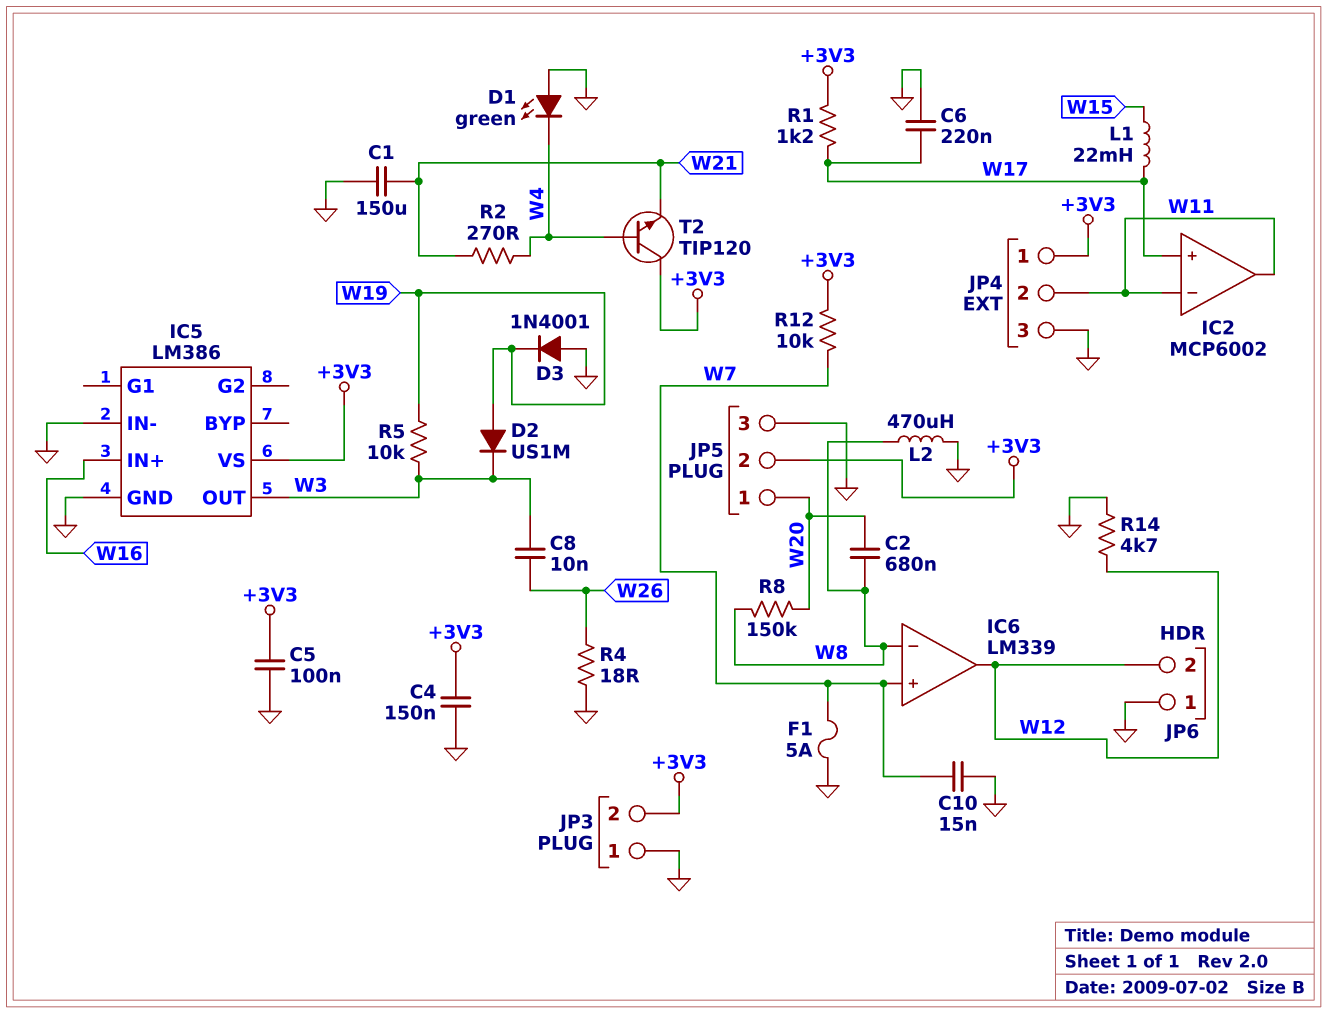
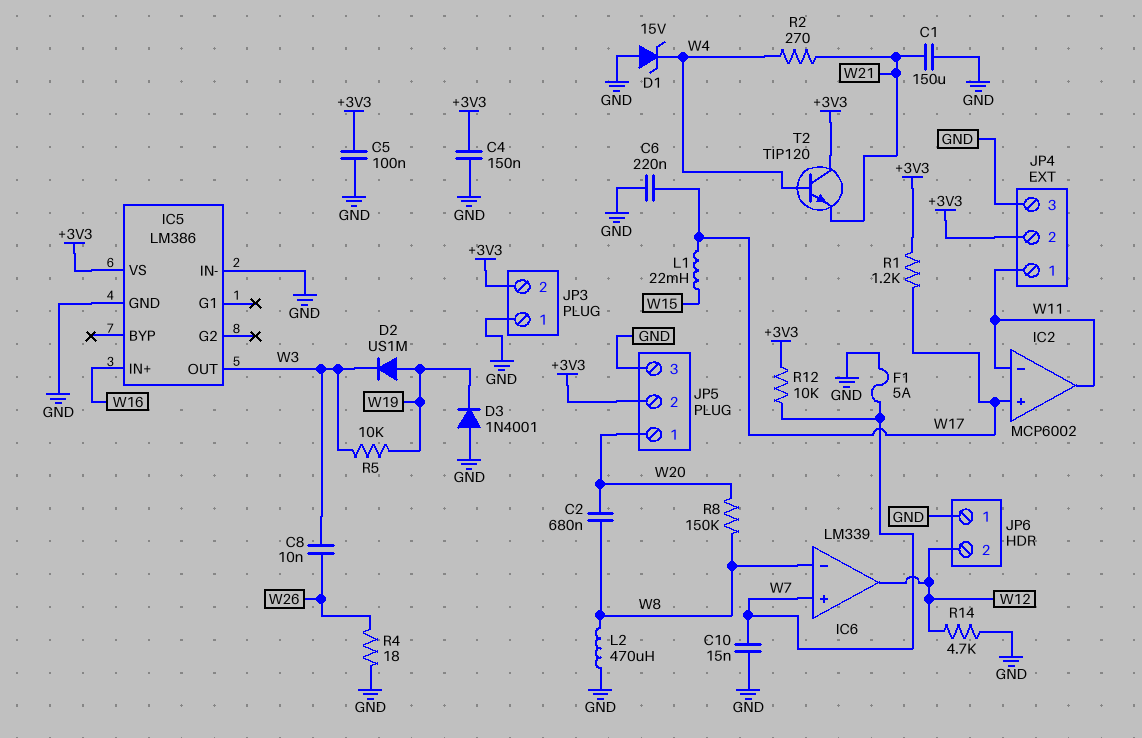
D1: LED green (A GND, K W4) -> zener 15V (A GND, K W4)
JP4 pin 1: +3V3 -> W11
JP4 pin 2: W11 -> +3V3

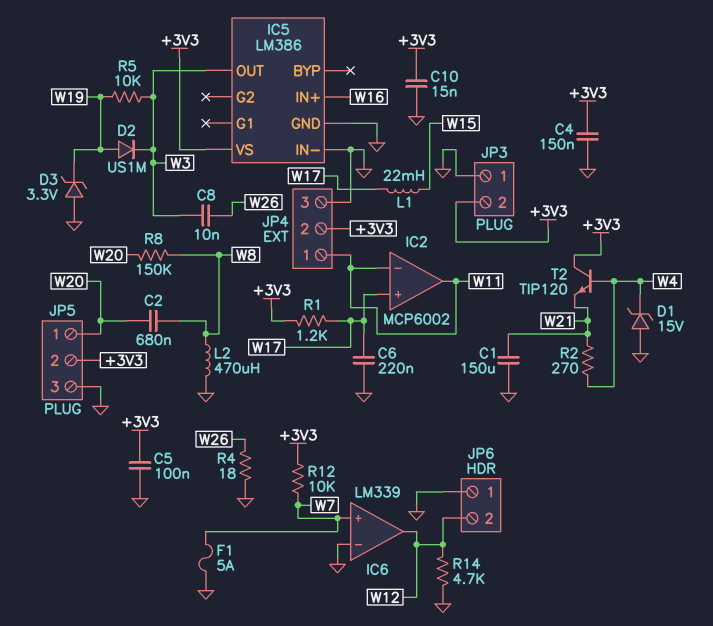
C10: 15nF (GND, W7) -> 15nF (+3V3, GND)
D3: diode 1N4001 (A GND, K W19) -> zener 3.3V (A GND, K W19)
IC6 pin in-: W8 -> GND

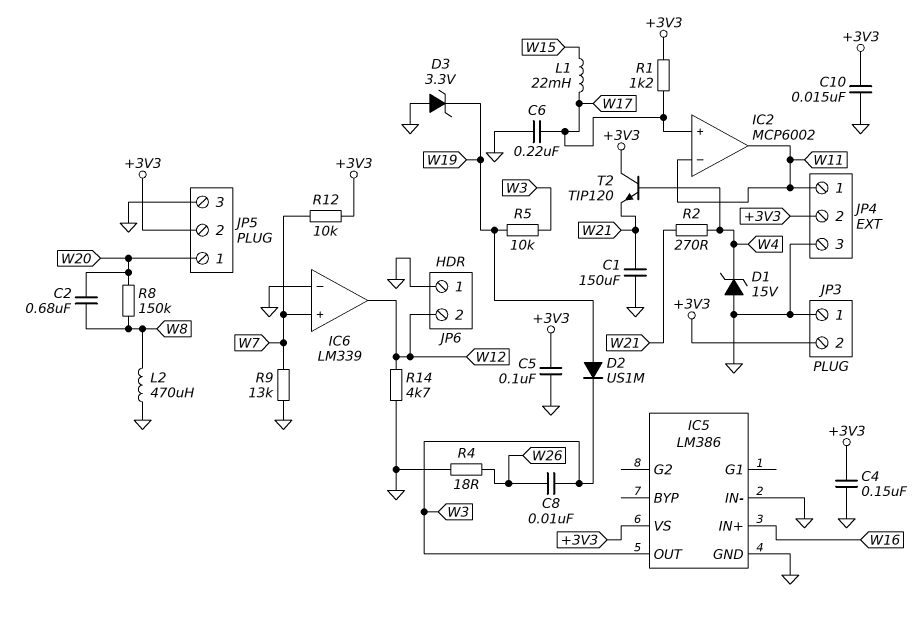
F1: 5A (GND, W7) -> none
R9: none -> 13k (GND, W7)

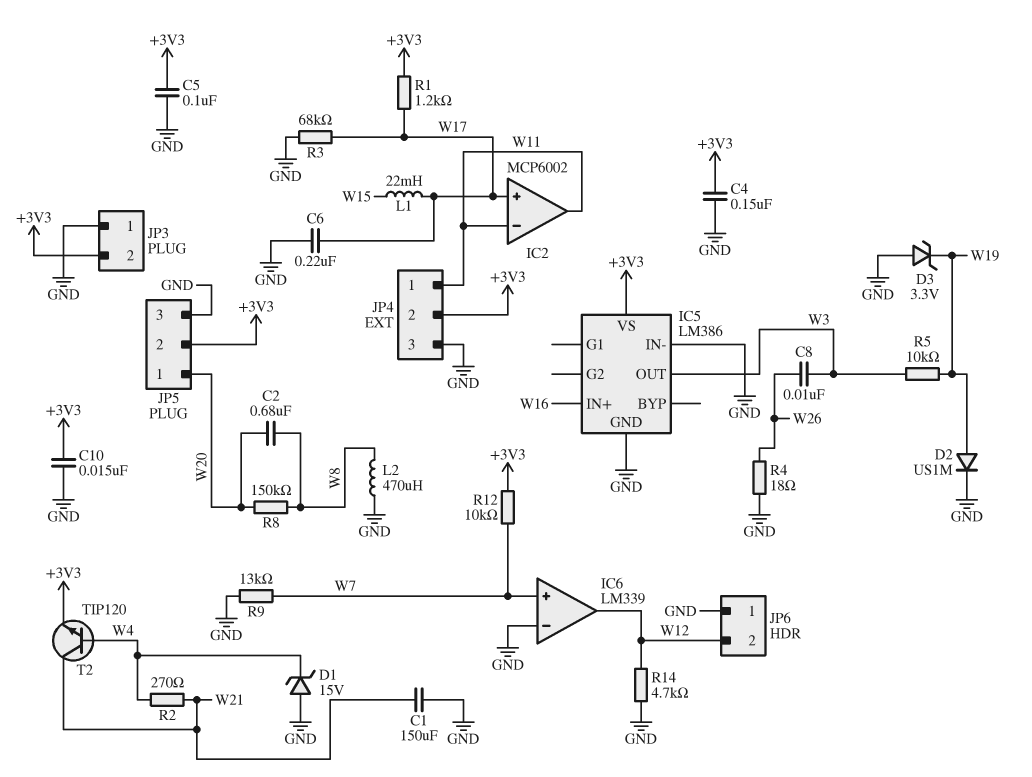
D2: diode US1M (A W19, K W3) -> diode US1M (A W19, K GND)
R3: none -> 68k (GND, W17)
T2: NPN TIP120 (B W4, C +3V3, E W21) -> NPN TIP120 (B W4, C W21, E +3V3)

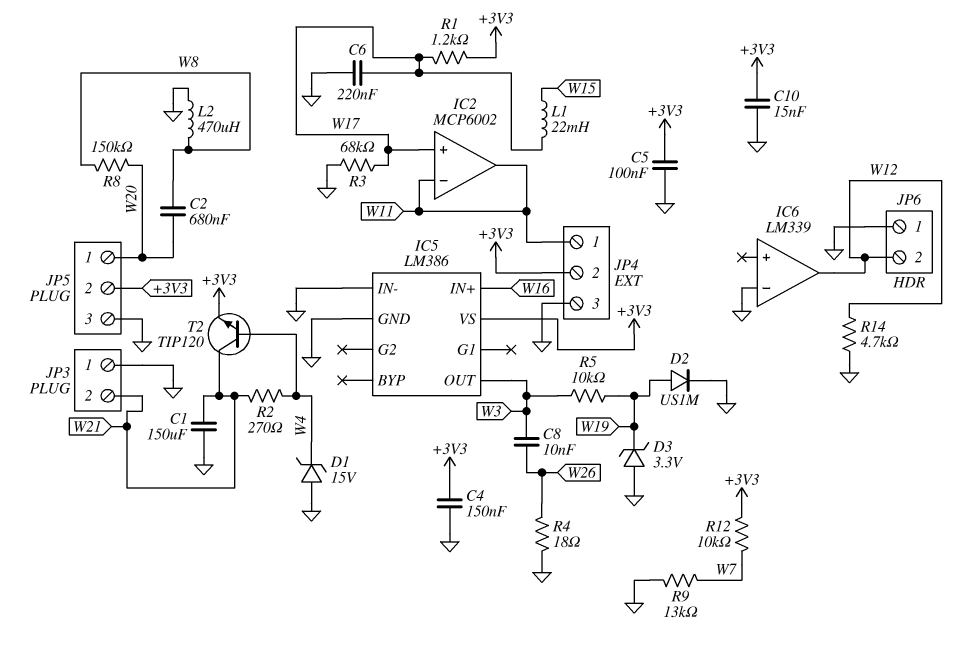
IC6 pin in+: W7 -> none
JP3 pin 2: +3V3 -> W21

